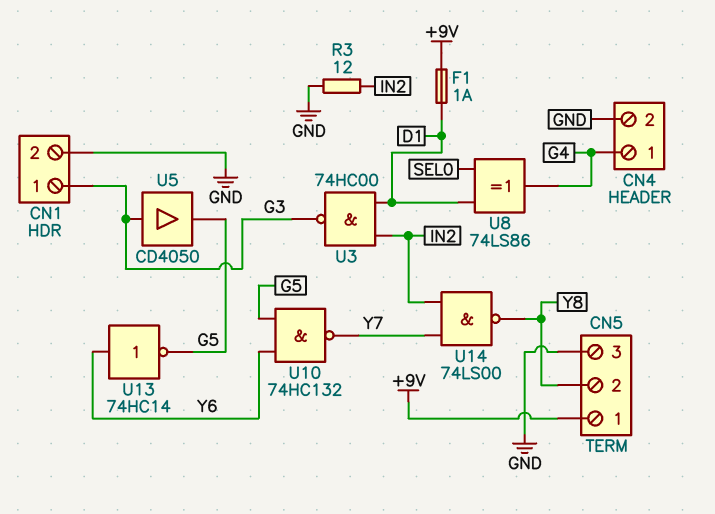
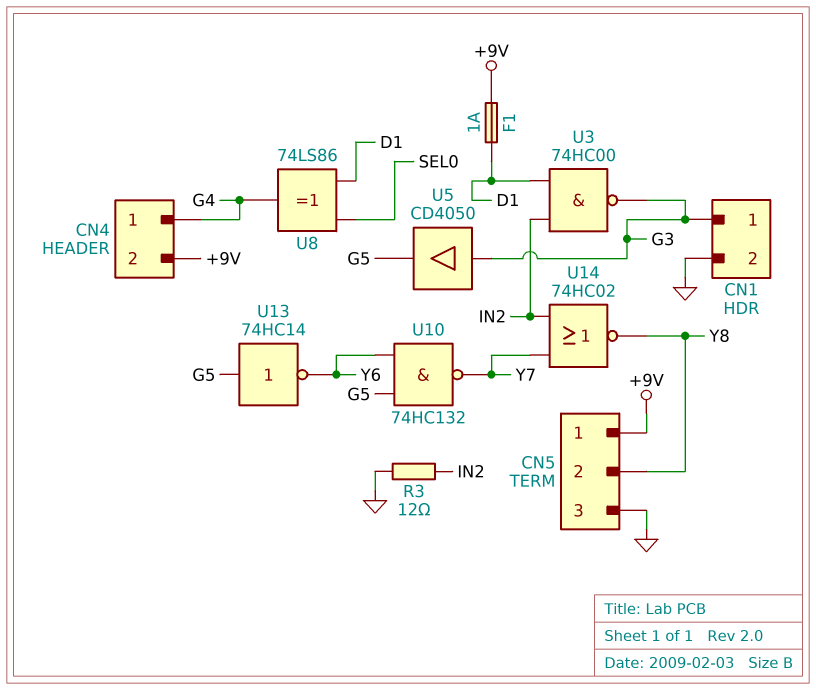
CN4 pin 2: GND -> +9V
U13: NOT 74HC14 (in Y6, out G5) -> NOT 74HC14 (in G5, out Y6)
U14: NAND 74LS00 (in IN2, in Y7, out Y8) -> NOR 74HC02 (in IN2, in Y7, out Y8)

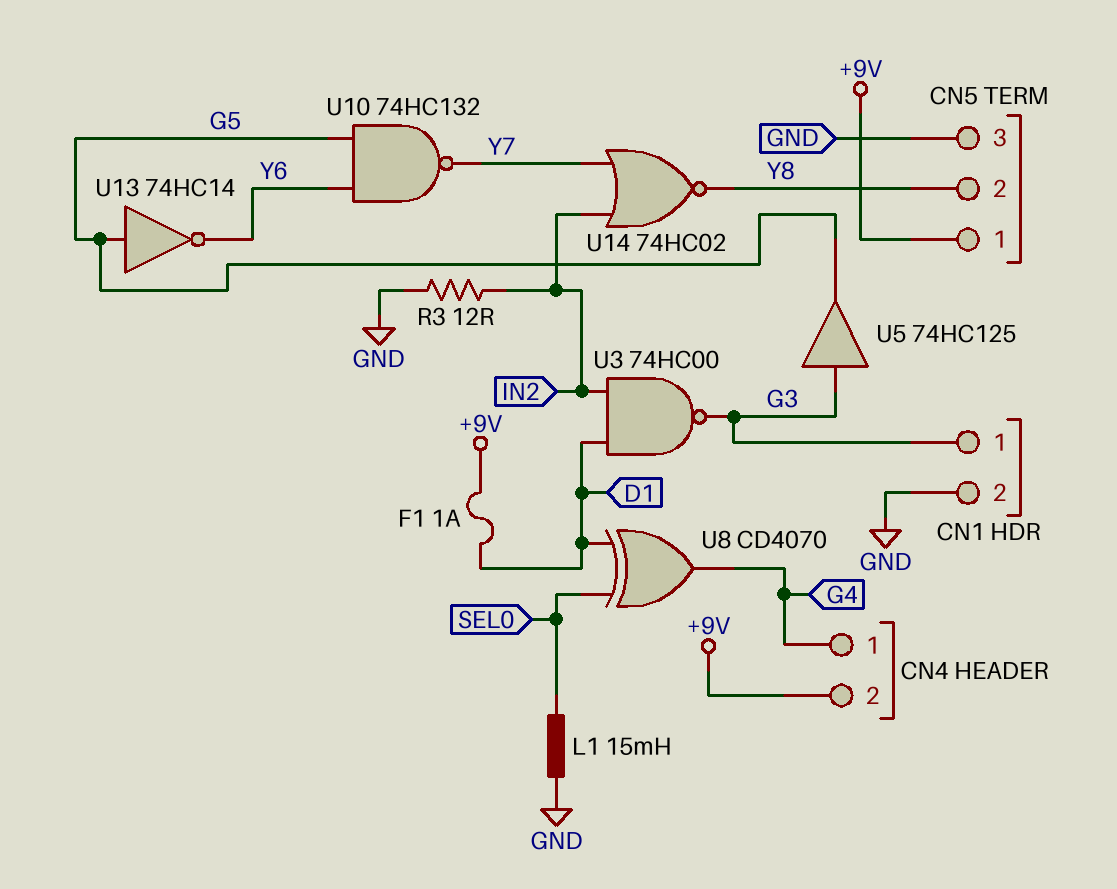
L1: none -> 15mH (GND, SEL0)
U5: buffer CD4050 (in G3, out G5) -> buffer 74HC125 (in G3, out G5)
U8: XOR 74LS86 (in D1, in SEL0, out G4) -> XOR CD4070 (in D1, in SEL0, out G4)

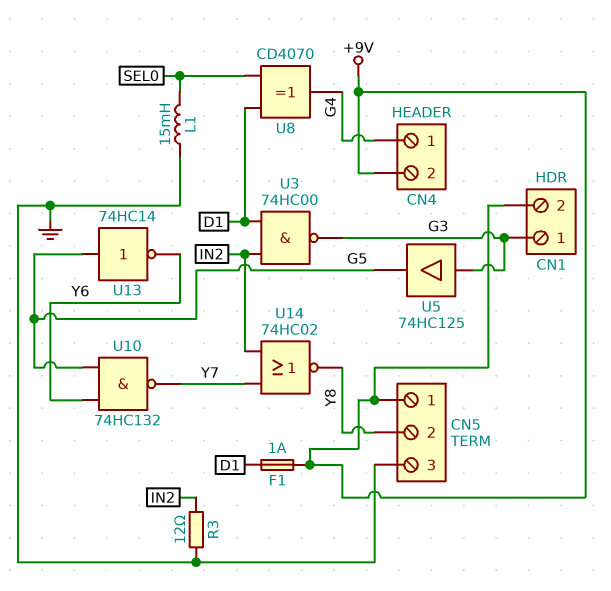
CN1 pin 2: GND -> +9V

